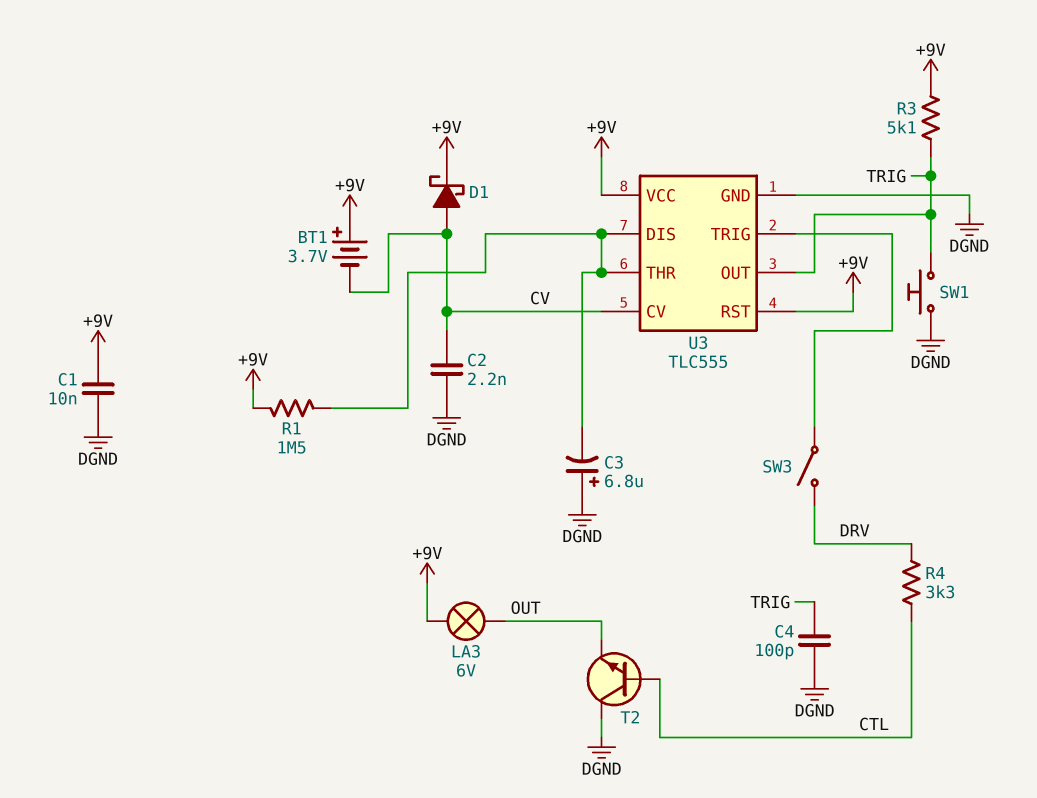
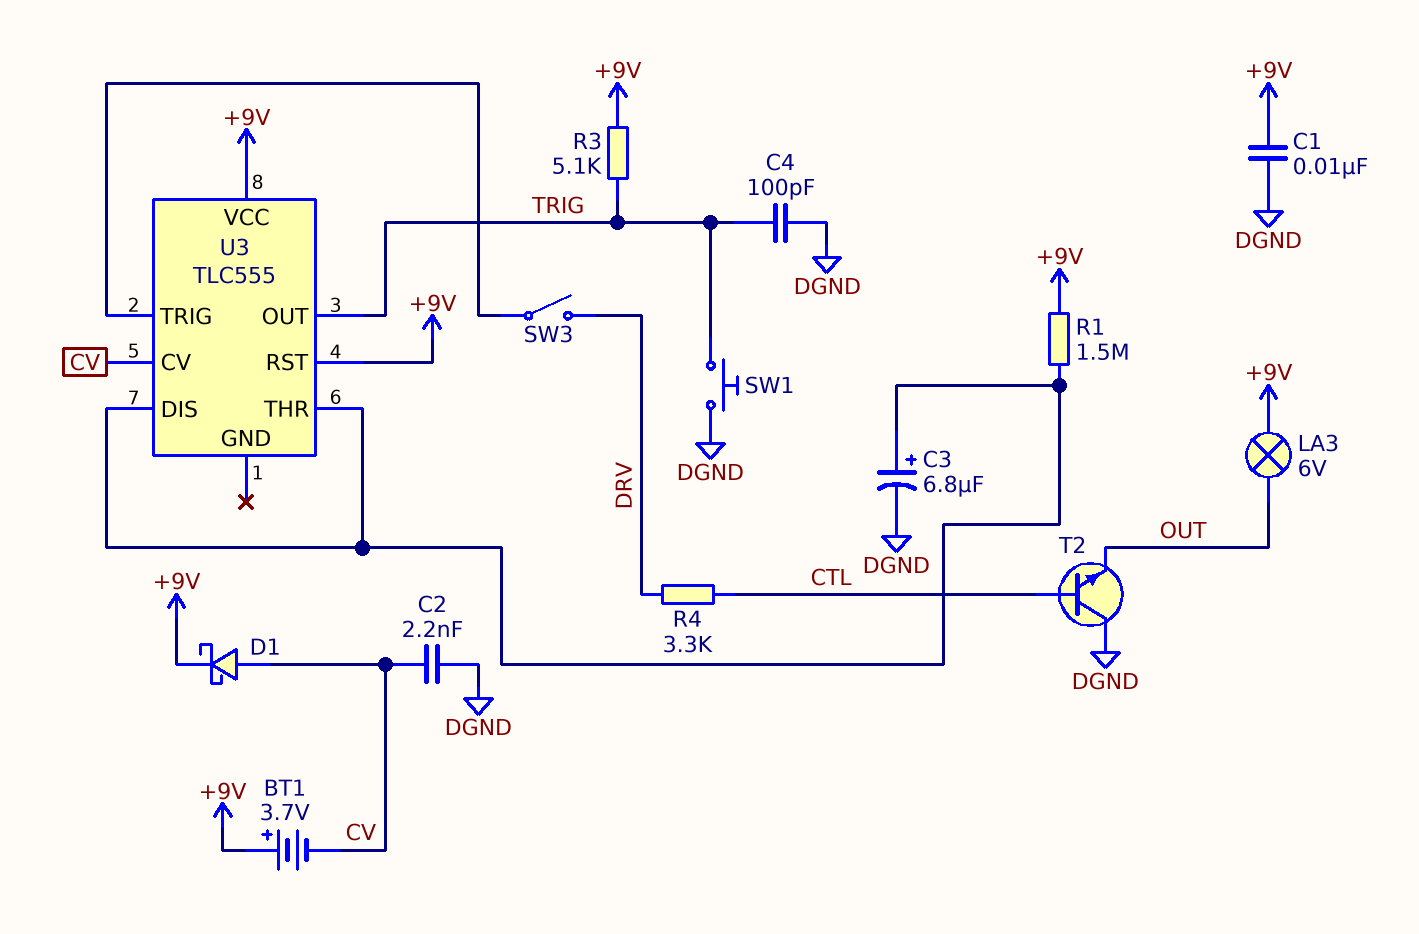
C3: 6.8uF (plus DGND, minus U3/DIS) -> 6.8uF (plus U3/DIS, minus DGND)
U3 pin GND: DGND -> none

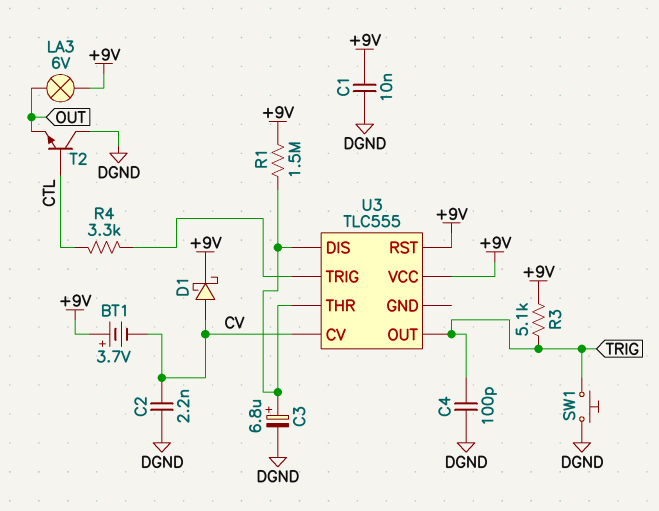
R4: 3.3k (CTL, DRV) -> 3.3k (CTL, U3/TRIG)
SW3: switch (DRV, U3/TRIG) -> none

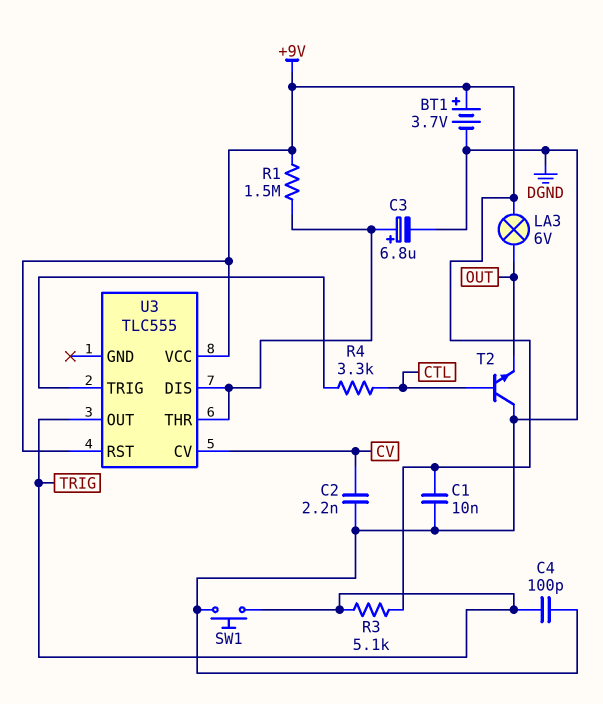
BT1: 3.7V (plus +9V, minus CV) -> 3.7V (plus +9V, minus DGND)
D1: schottky (A CV, K +9V) -> none

